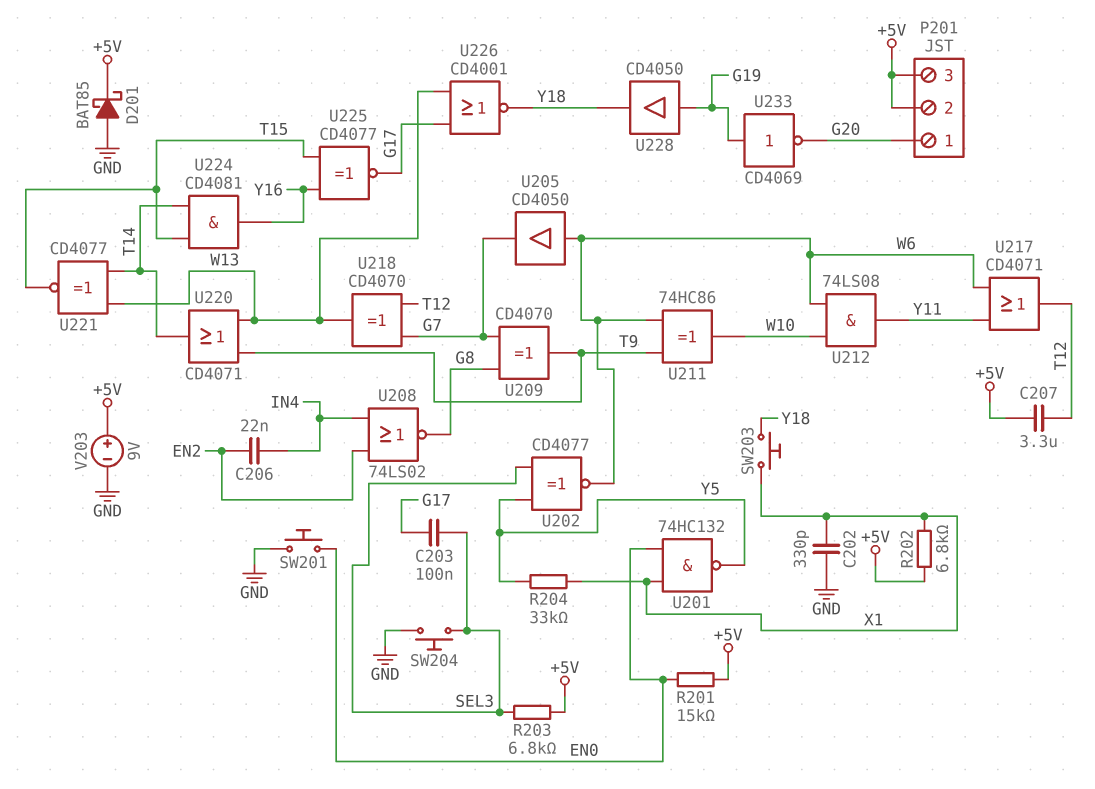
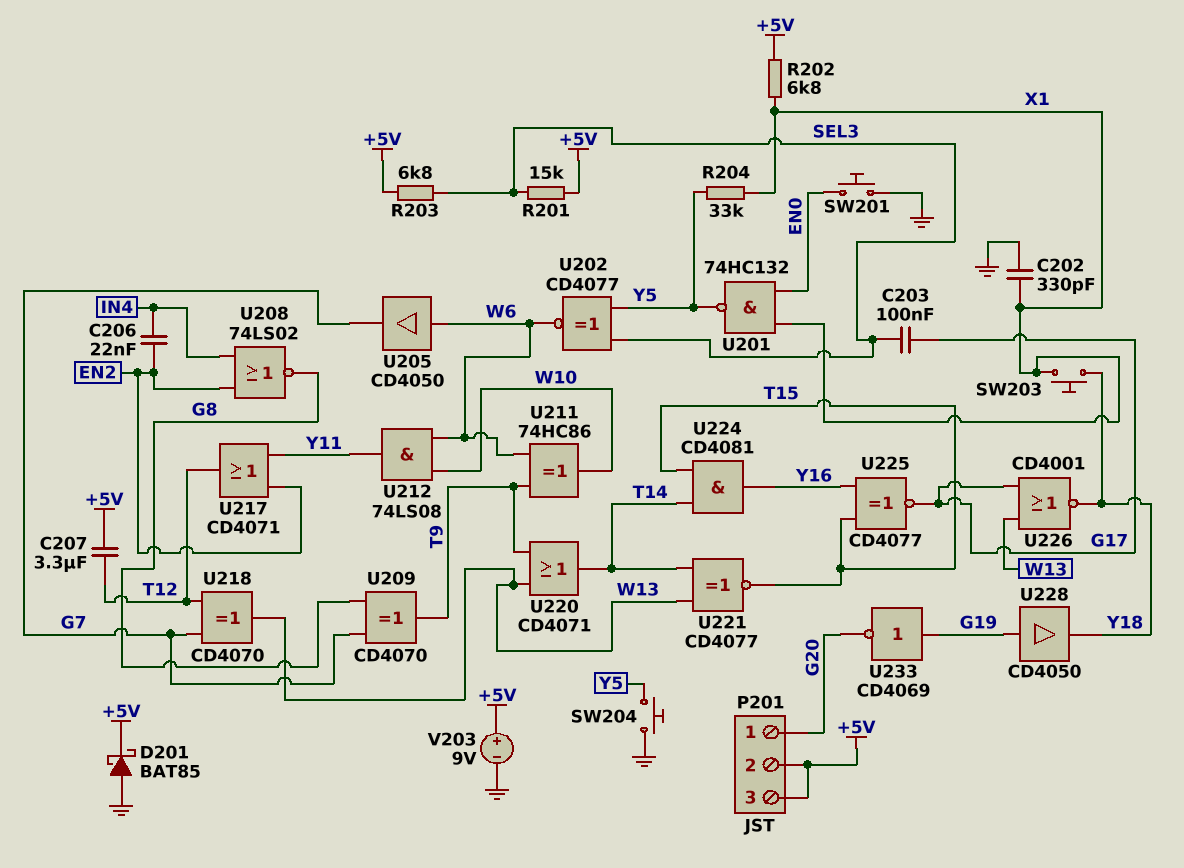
R201: 15k (+5V, EN0) -> 15k (+5V, SEL3)
SW204: button (GND, SEL3) -> button (GND, Y5)
U217: OR CD4071 (in W6, in Y11, out T12) -> OR CD4071 (in EN2, in Y11, out T12)

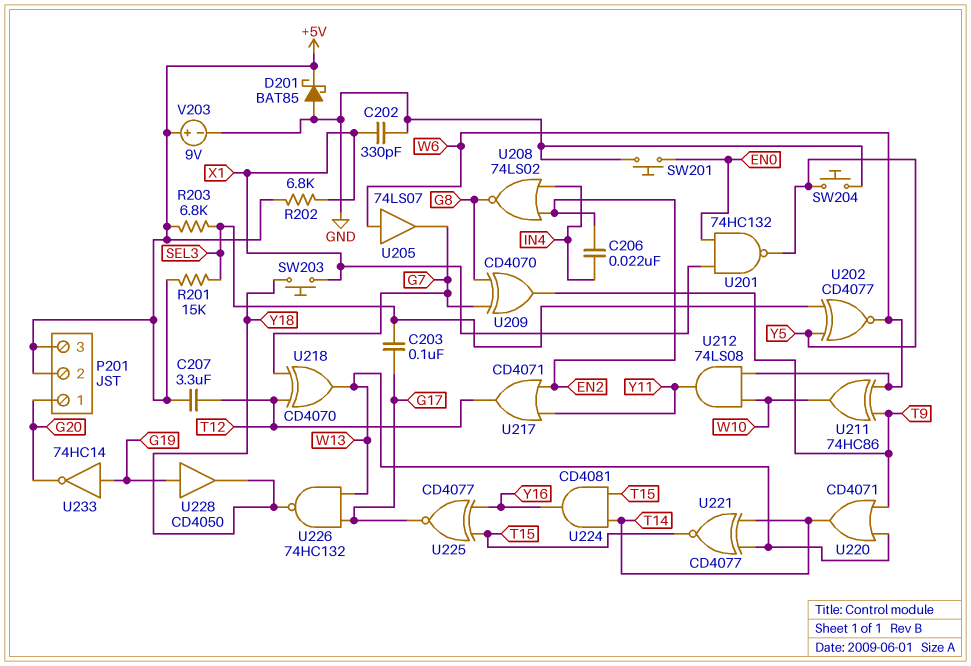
R204: 33k (X1, Y5) -> none
U205: buffer CD4050 (in W6, out G7) -> buffer 74LS07 (in W6, out G7)
U226: NOR CD4001 (in G17, in W13, out Y18) -> NAND 74HC132 (in G17, in W13, out Y18)
U233: NOT CD4069 (in G19, out G20) -> NOT 74HC14 (in G19, out G20)

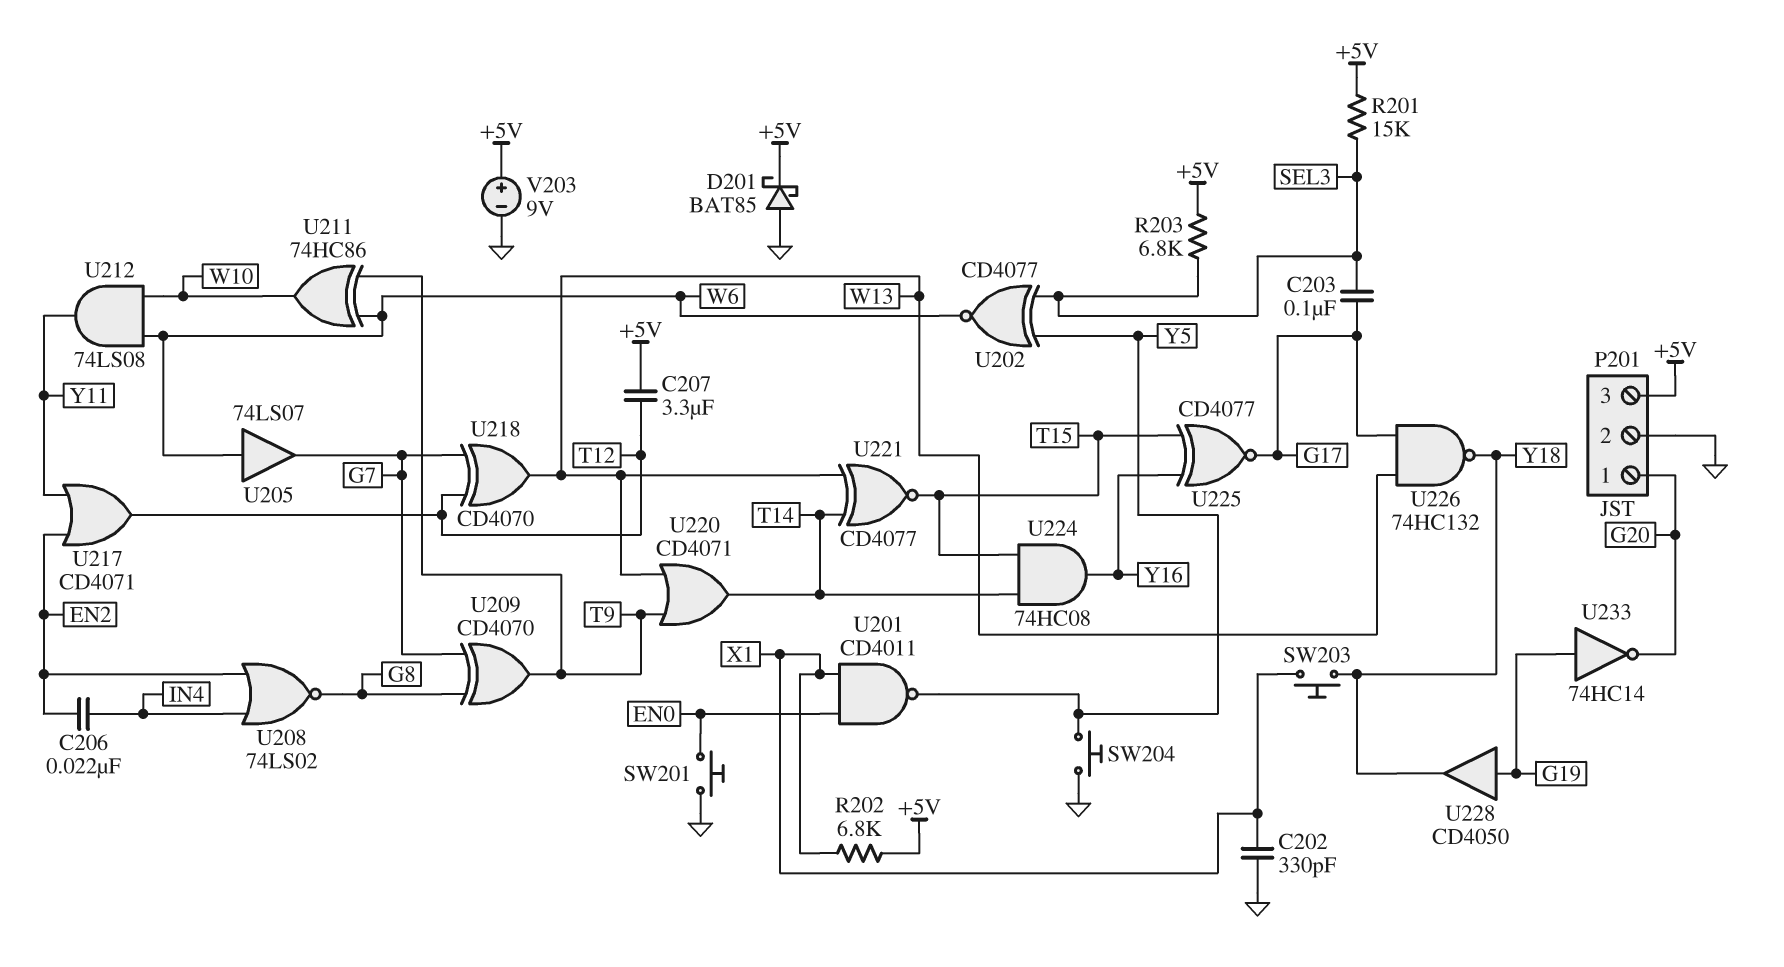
P201 pin 2: +5V -> GND
U201: NAND 74HC132 (in EN0, in X1, out Y5) -> NAND CD4011 (in EN0, in X1, out Y5)
U224: AND CD4081 (in T14, in T15, out Y16) -> AND 74HC08 (in T14, in T15, out Y16)

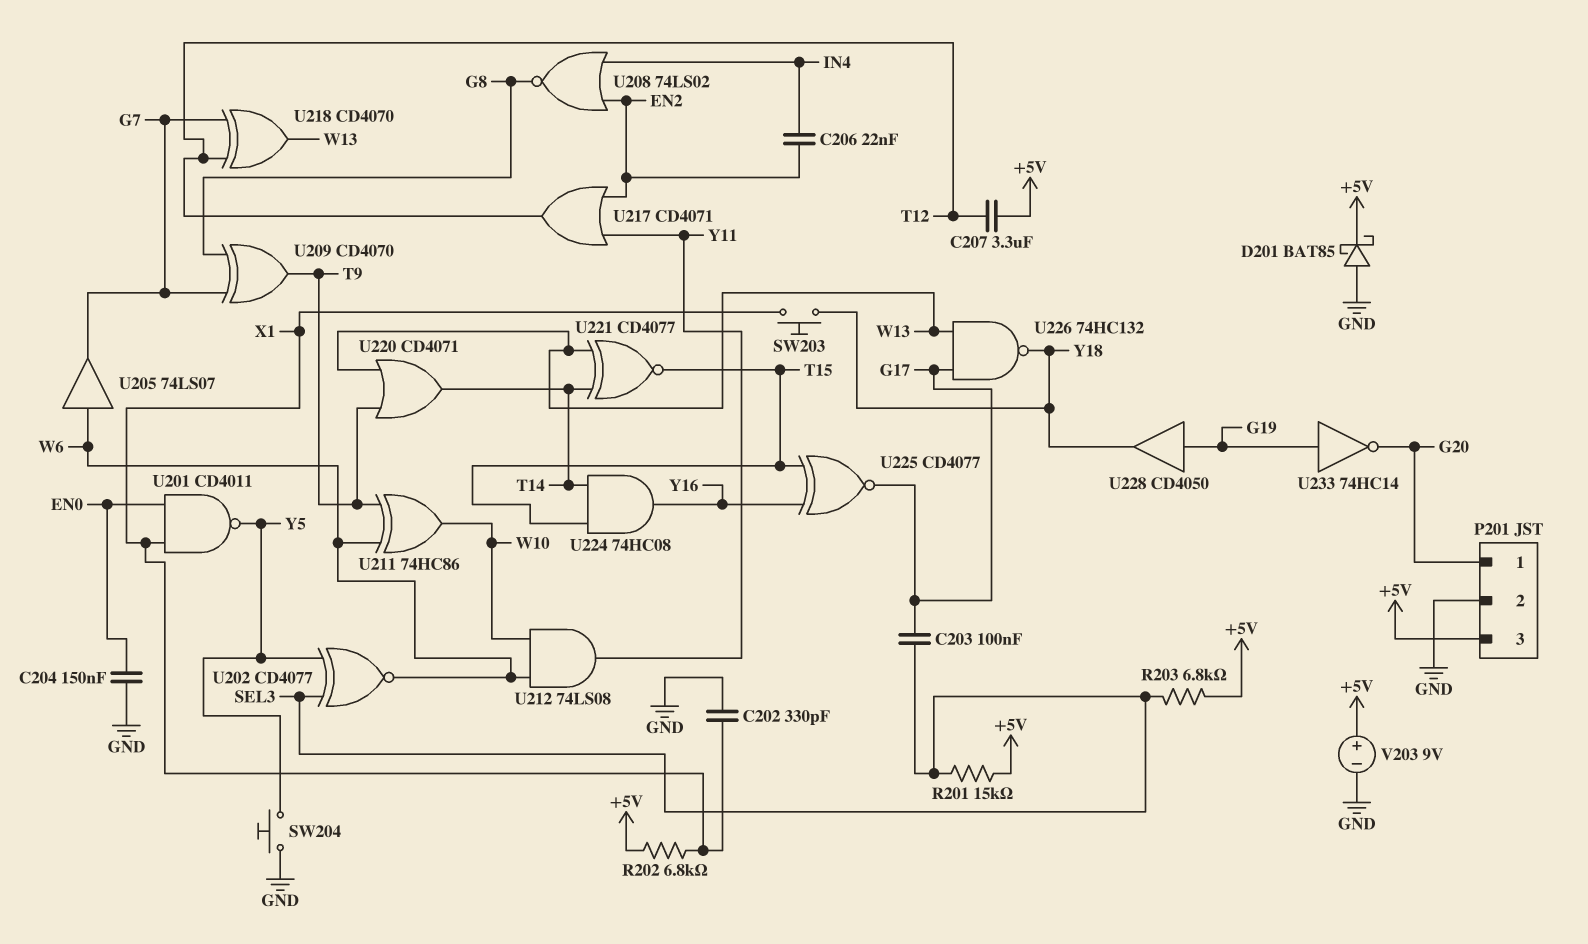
C204: none -> 150nF (EN0, GND)
SW201: button (EN0, GND) -> none

